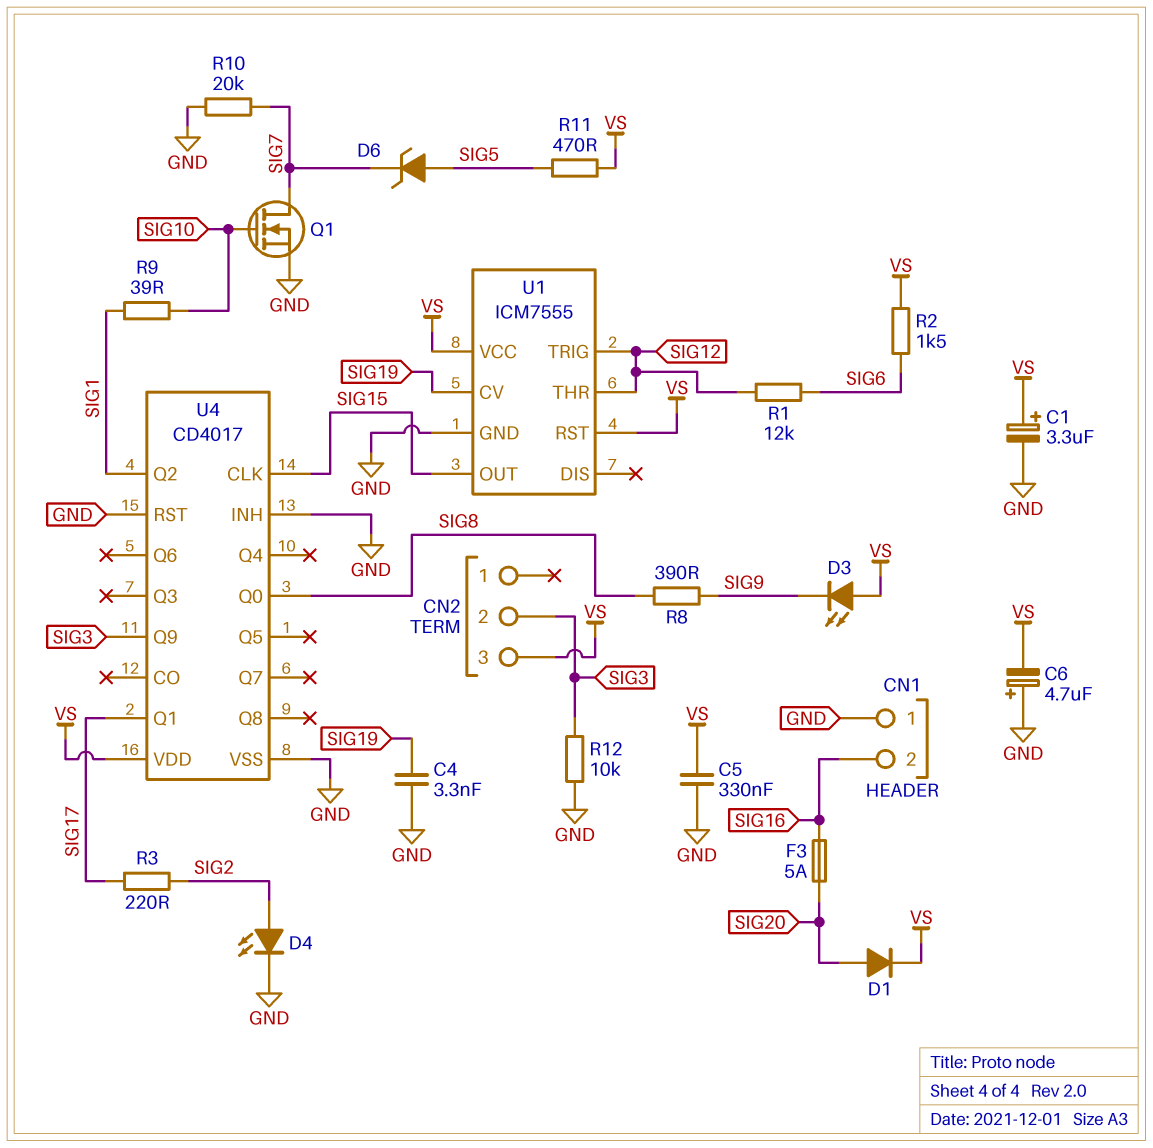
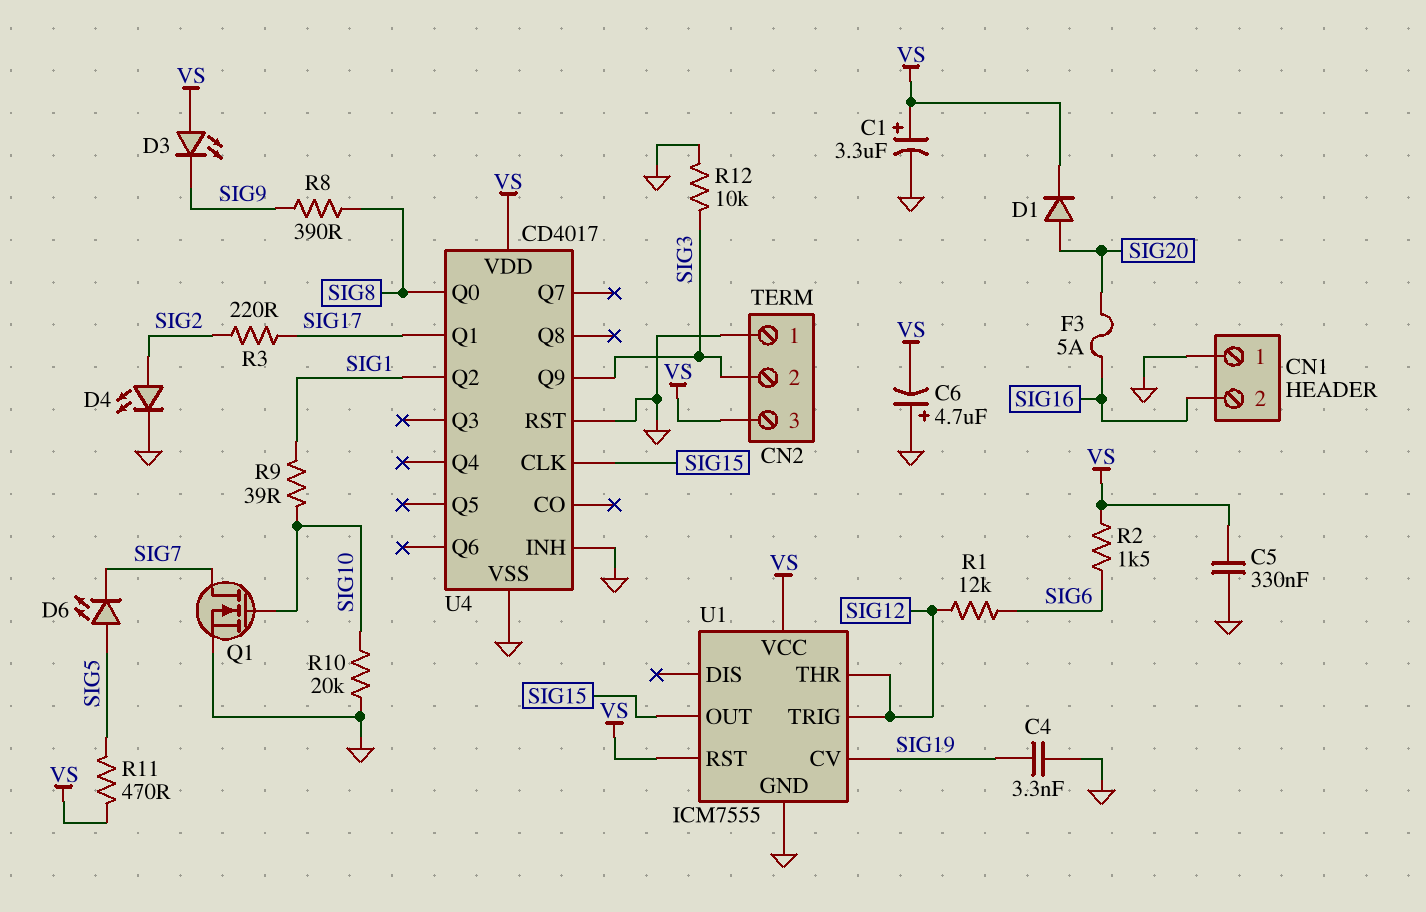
CN2 pin 1: none -> GND
D6: zener (A SIG5, K SIG7) -> LED (A SIG5, K SIG7)
R10: 20k (GND, SIG7) -> 20k (GND, SIG10)

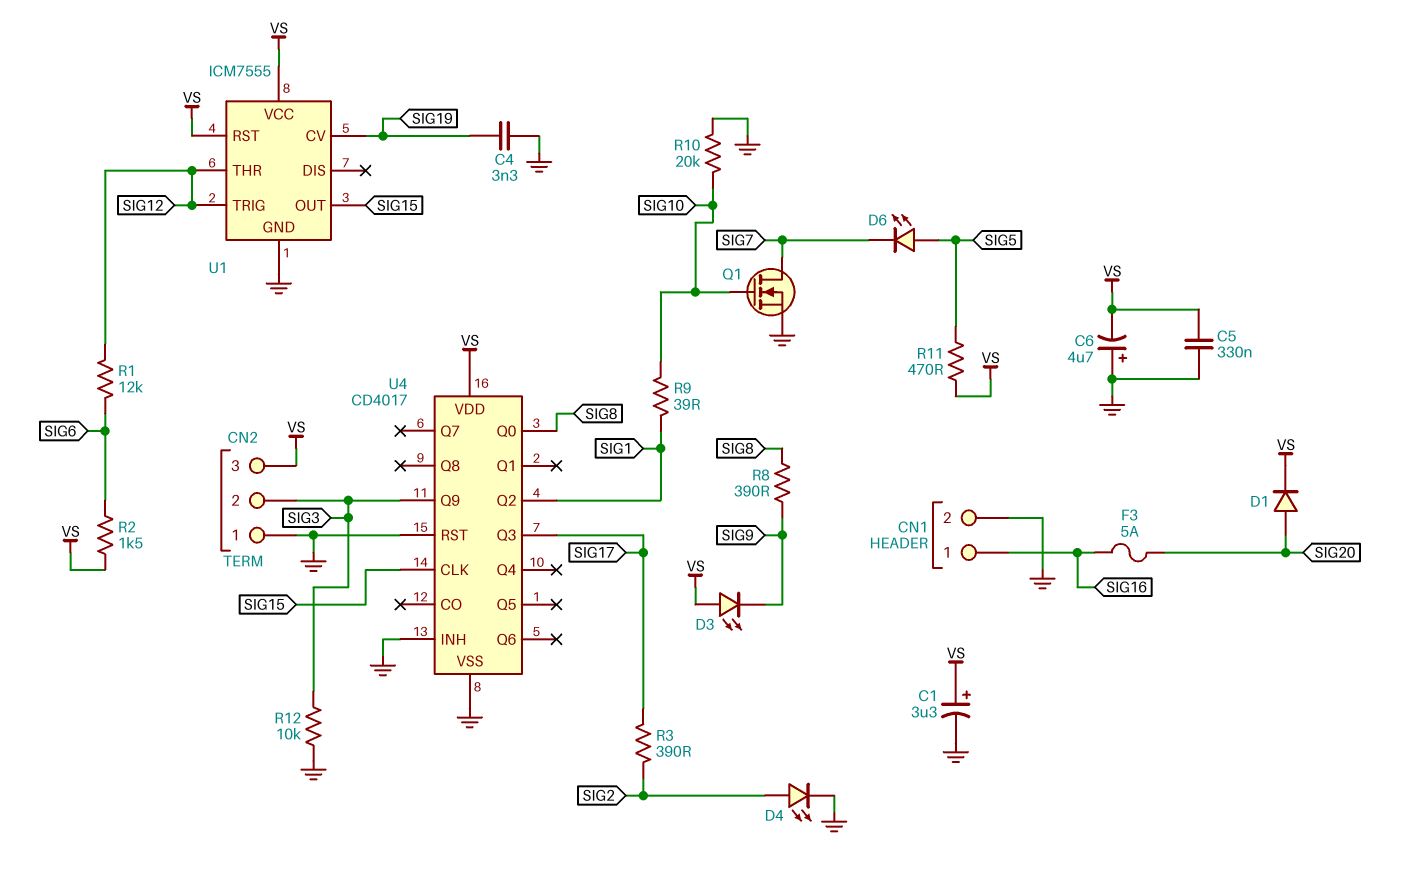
CN1 pin 1: GND -> SIG16
CN1 pin 2: SIG16 -> GND
R3: 220 (SIG2, SIG17) -> 390 (SIG2, SIG17)
U4 pin Q1: SIG17 -> none
U4 pin Q3: none -> SIG17

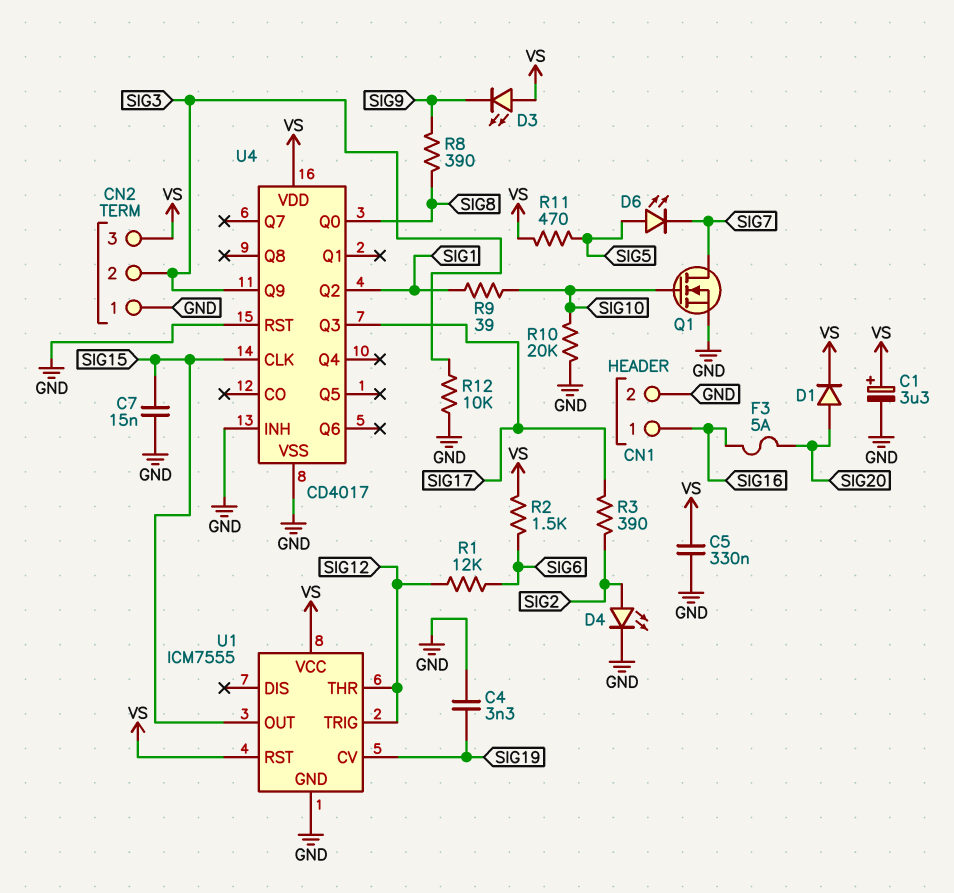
C6: 4.7uF (plus GND, minus VS) -> none
C7: none -> 15nF (GND, SIG15)

